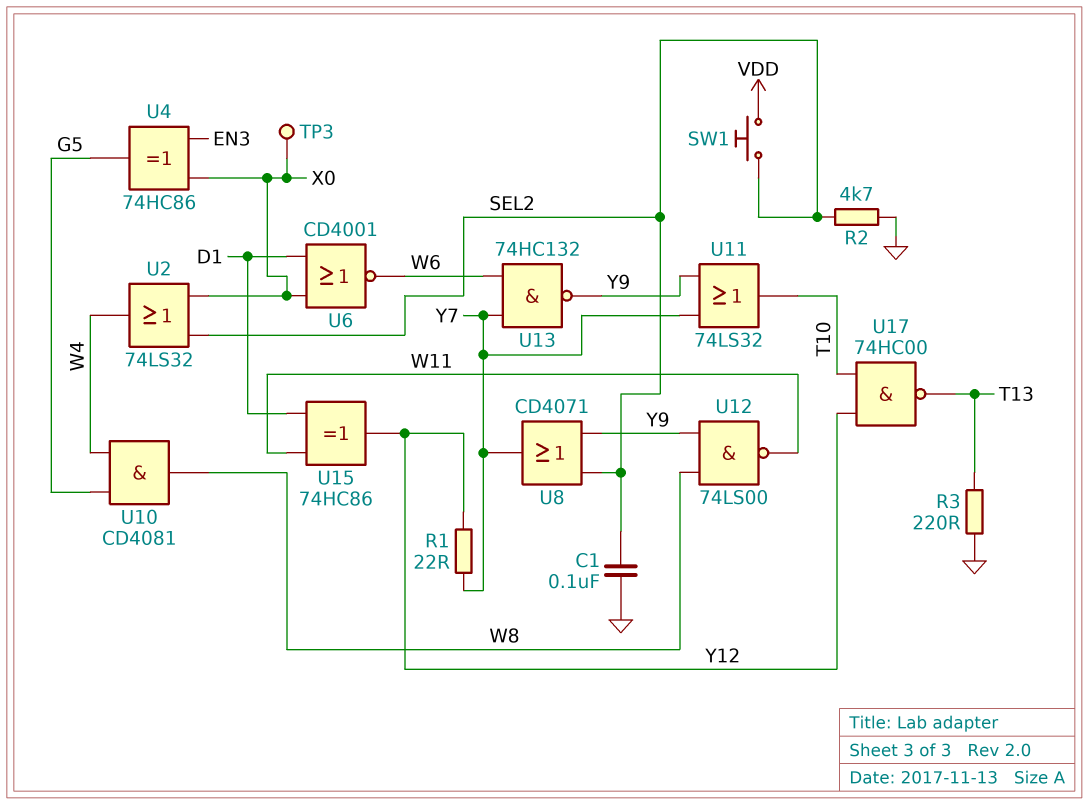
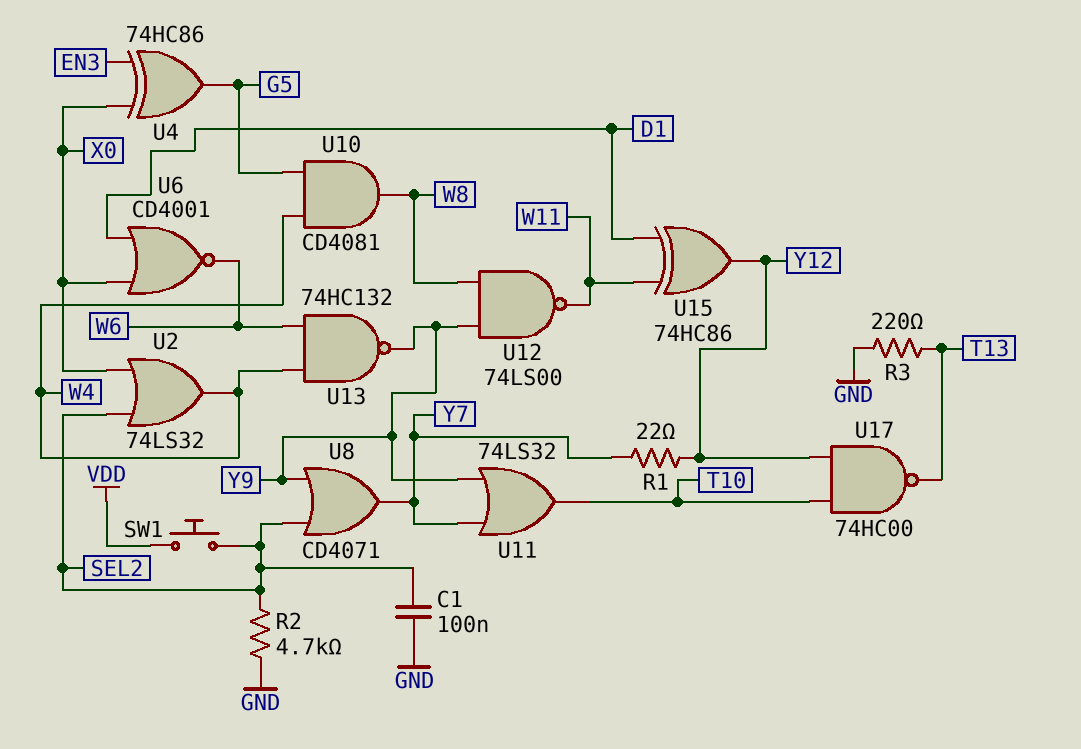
TP3: test point (X0) -> none
U13: NAND 74HC132 (in W6, in Y7, out Y9) -> NAND 74HC132 (in W4, in W6, out Y9)

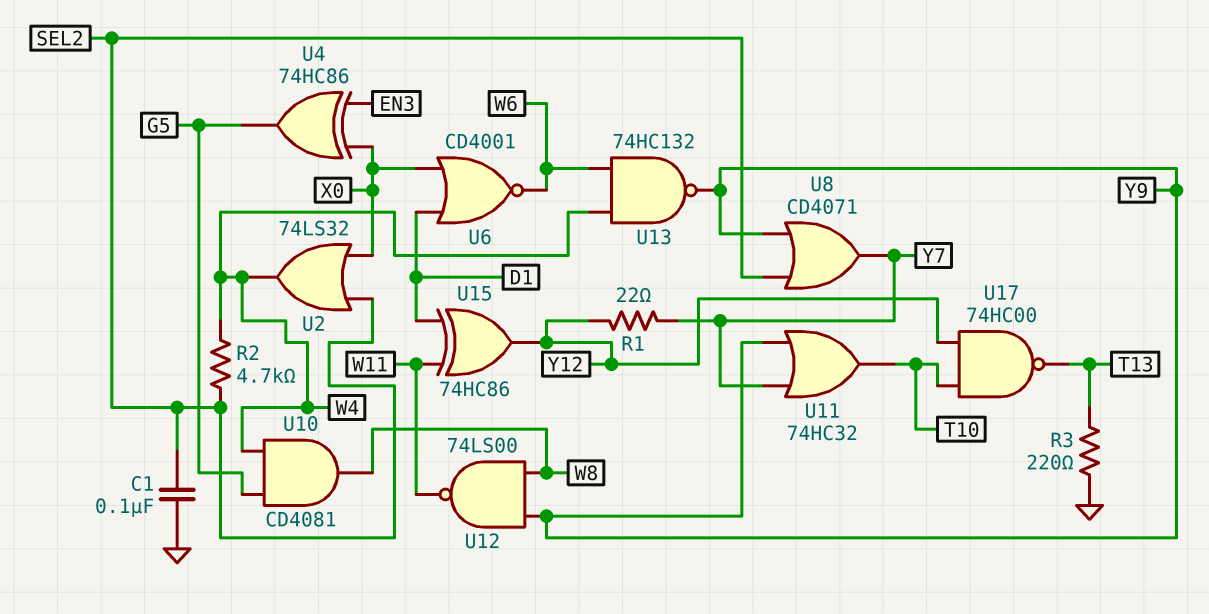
R2: 4.7k (GND, SEL2) -> 4.7k (SEL2, W4)
SW1: button (SEL2, VDD) -> none
U11: OR 74LS32 (in Y7, in Y9, out T10) -> OR 74HC32 (in Y7, in Y9, out T10)

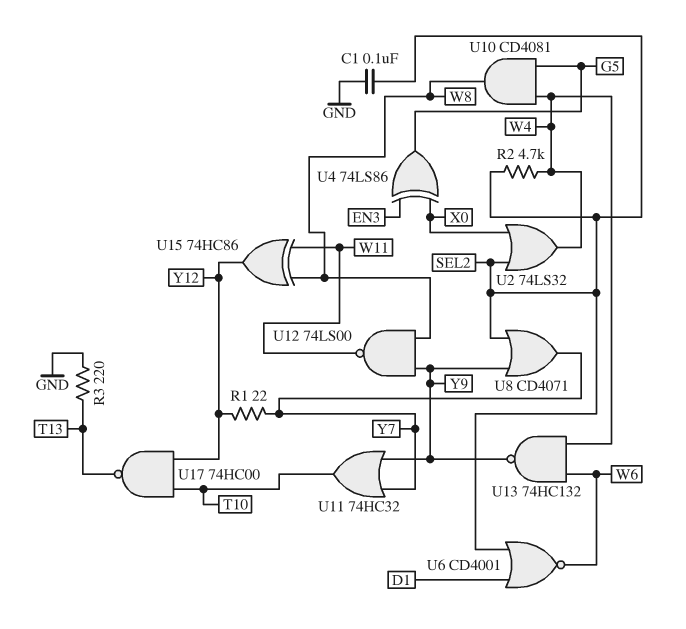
U4: XOR 74HC86 (in EN3, in X0, out G5) -> XOR 74LS86 (in EN3, in X0, out G5)
U6: NOR CD4001 (in D1, in X0, out W6) -> NOR CD4001 (in D1, in SEL2, out W6)
U15: XOR 74HC86 (in D1, in W11, out Y12) -> XOR 74HC86 (in W8, in W11, out Y12)

